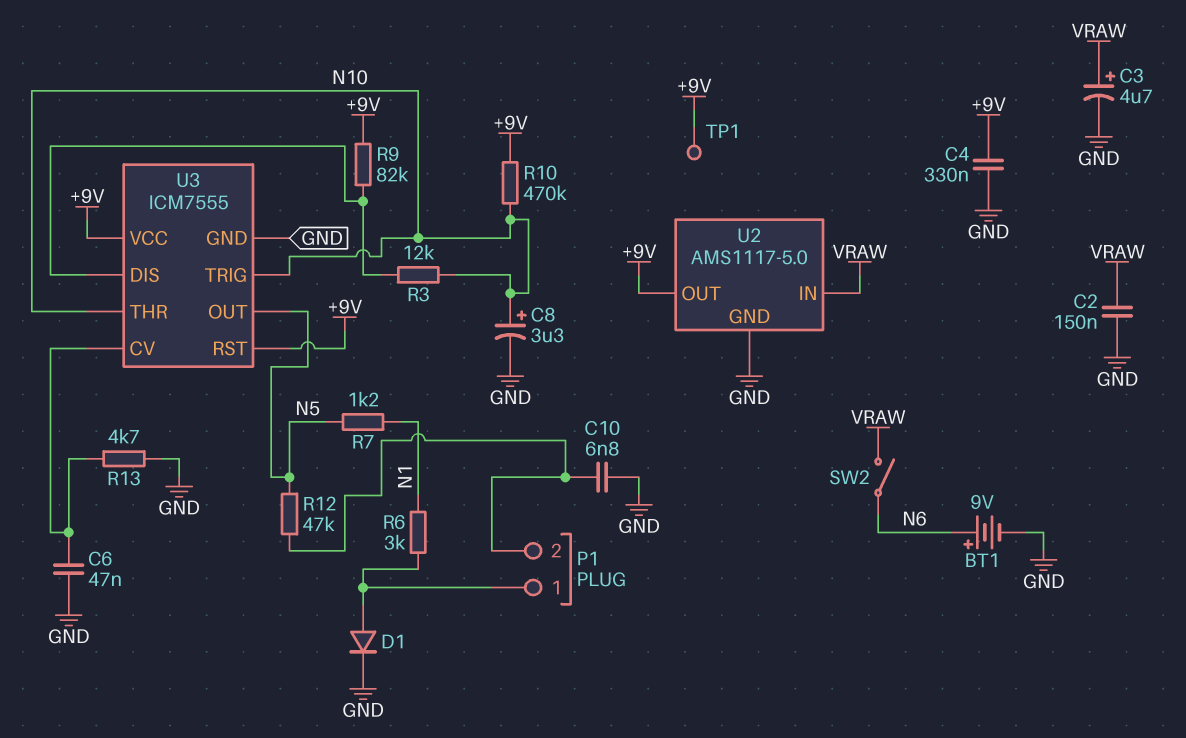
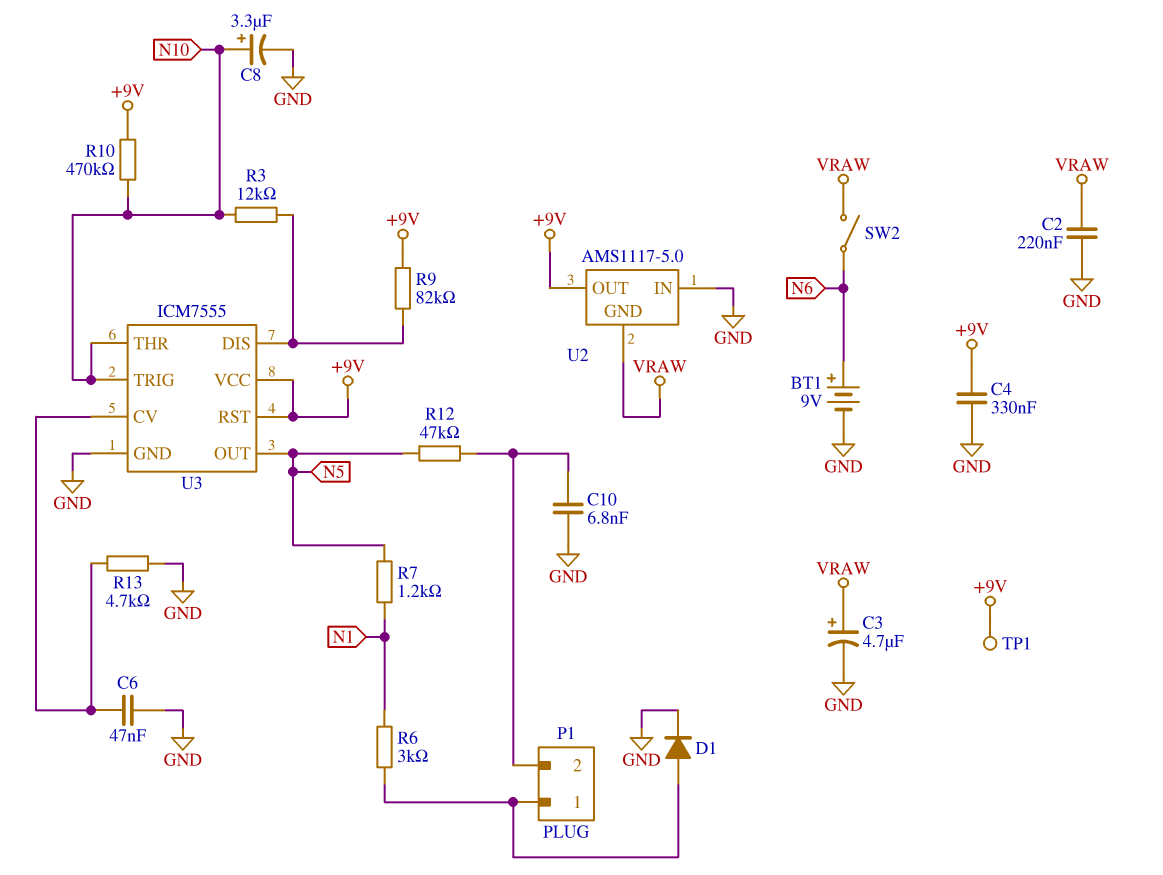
C2: 150nF (GND, VRAW) -> 220nF (GND, VRAW)
U2 pin GND: GND -> VRAW
U2 pin IN: VRAW -> GND

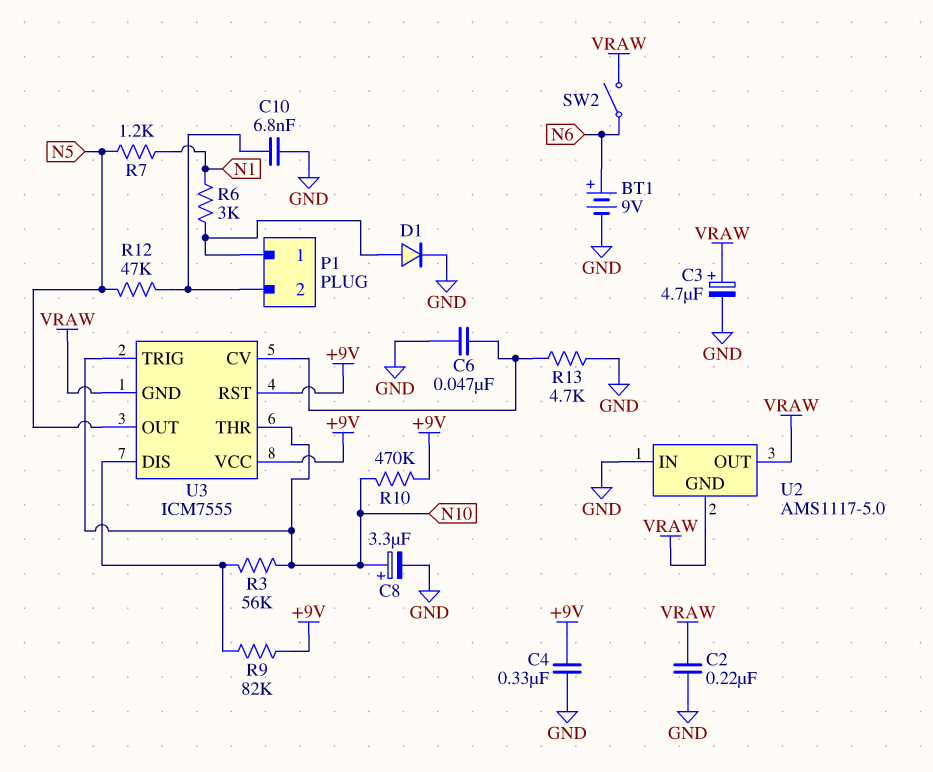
R3: 12k (N10, U3/DIS) -> 56k (N10, U3/DIS)
TP1: test point (+9V) -> none
U2 pin OUT: +9V -> VRAW
U3 pin GND: GND -> VRAW

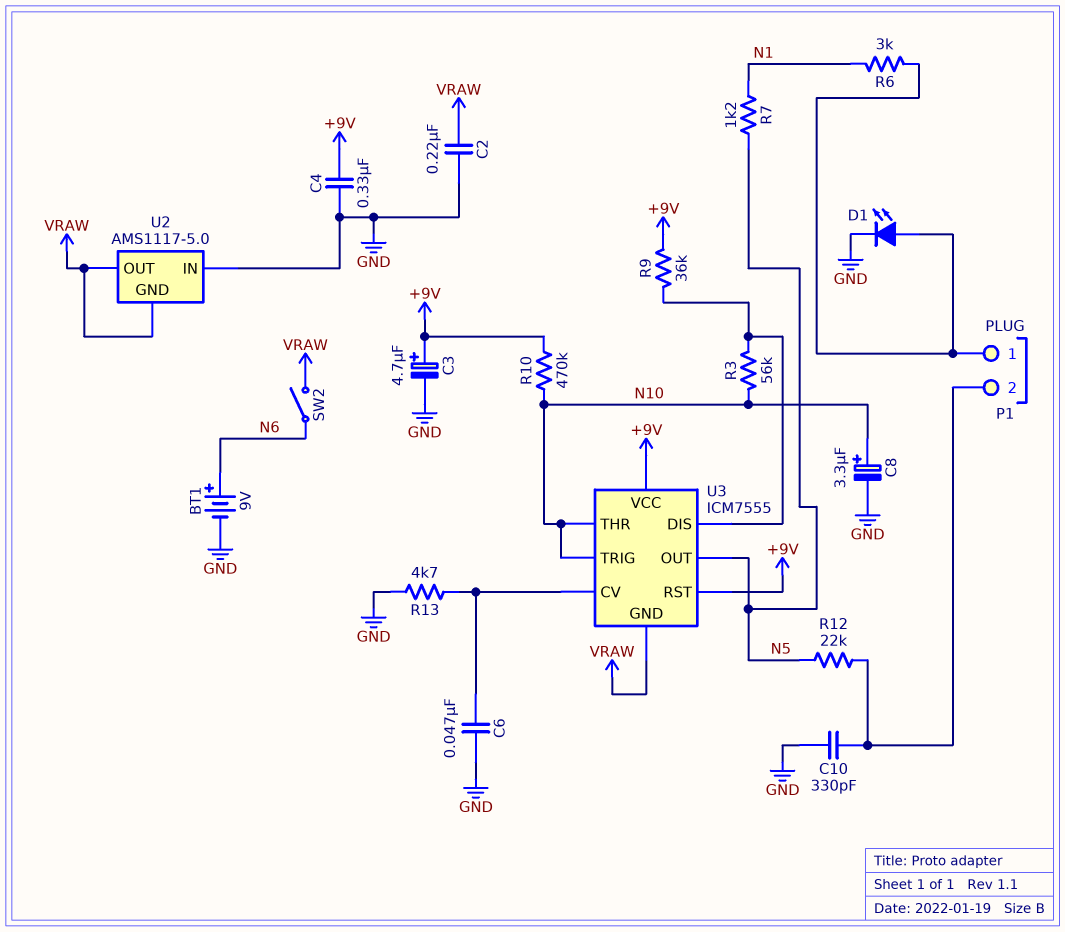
C3: 4.7uF (plus VRAW, minus GND) -> 4.7uF (plus +9V, minus GND)
C10: 6.8nF (GND, P1/2) -> 330pF (GND, P1/2)
D1: diode (A P1/1, K GND) -> LED (A P1/1, K GND)
R9: 82k (+9V, U3/DIS) -> 36k (+9V, U3/DIS)
R12: 47k (N5, P1/2) -> 22k (N5, P1/2)

